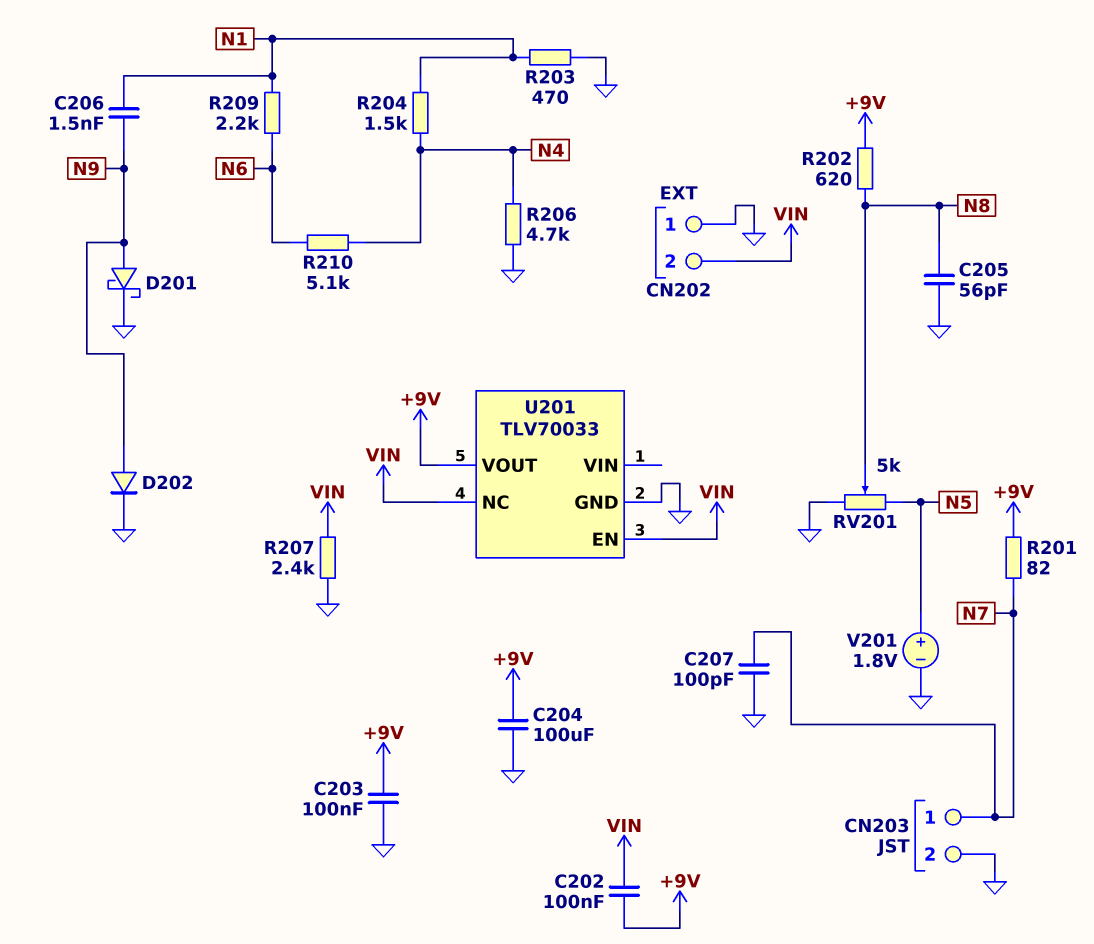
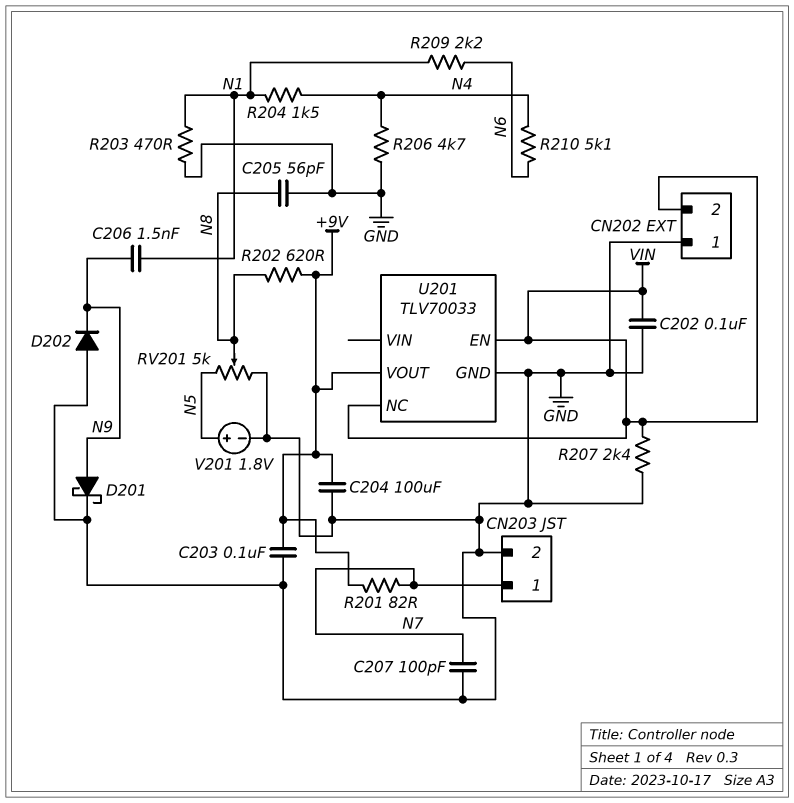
C202: 100nF (+9V, VIN) -> 100nF (GND, VIN)
D202: diode (A N9, K GND) -> diode (A GND, K N9)

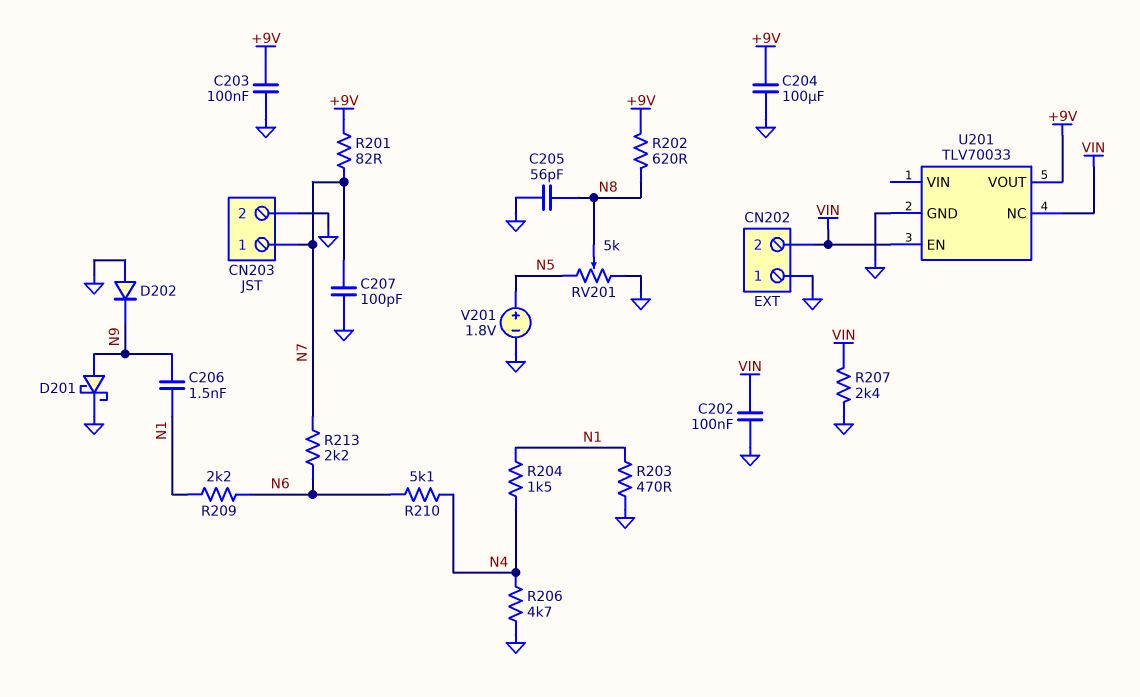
R213: none -> 2.2k (N6, N7)

